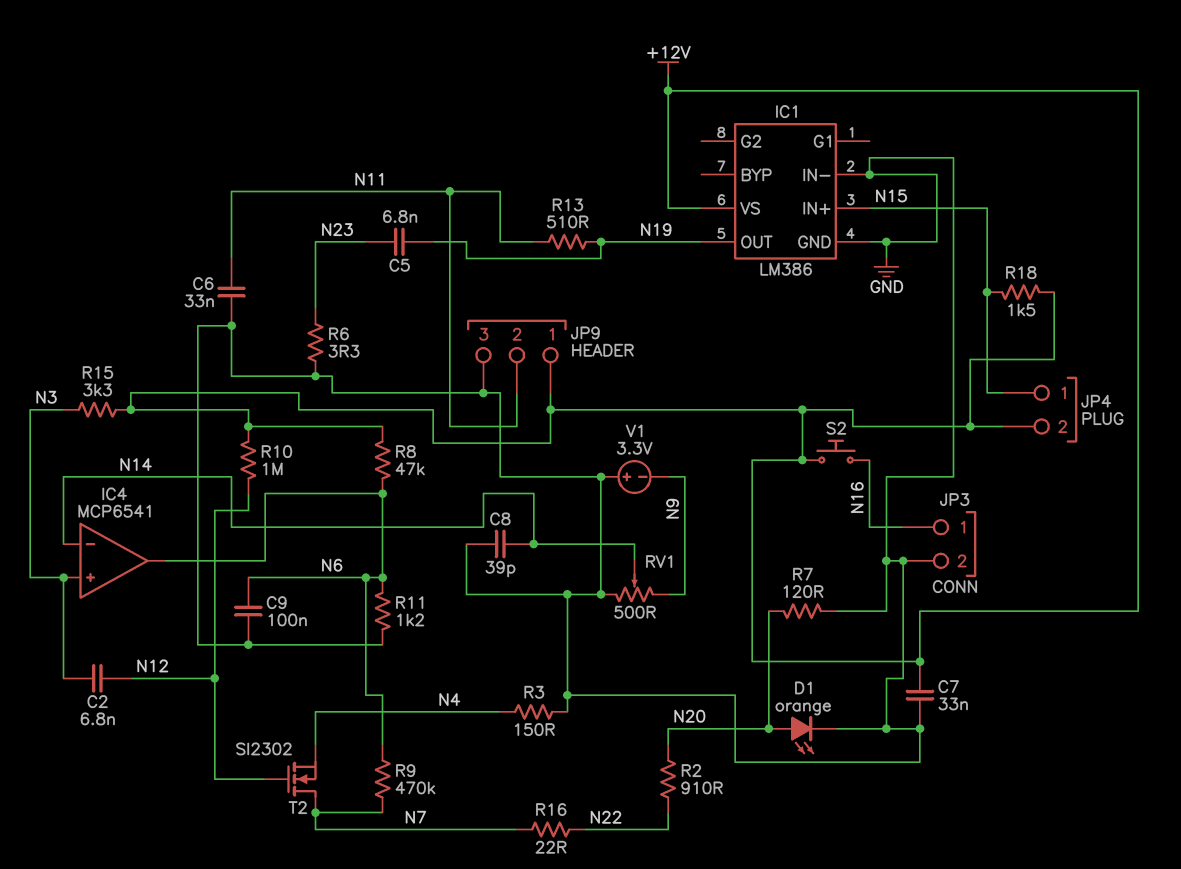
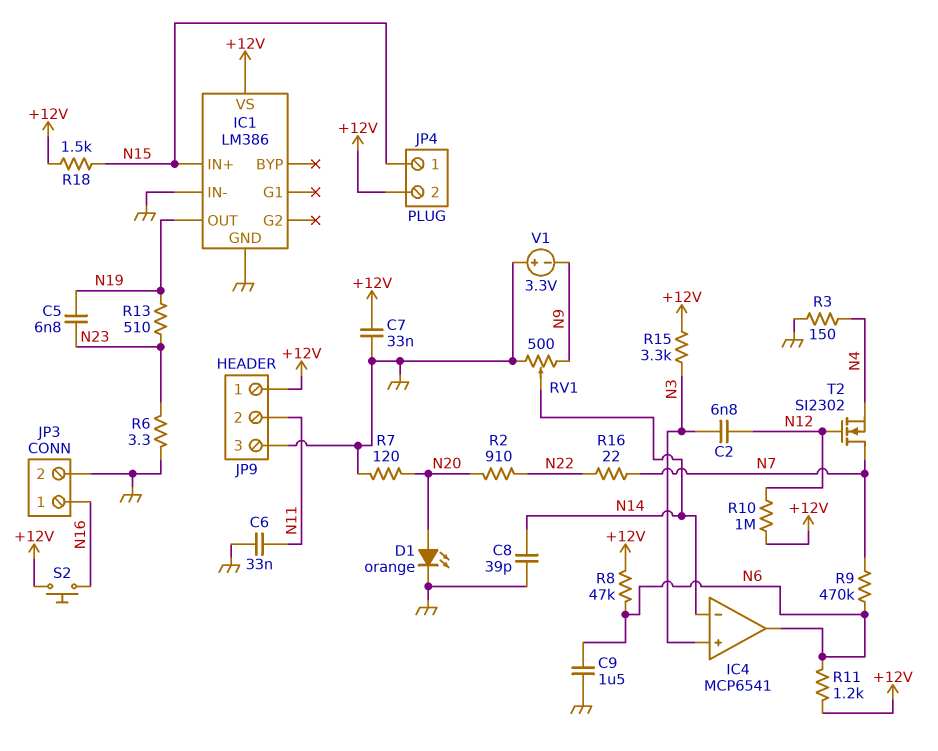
C9: 100nF (GND, N6) -> 1.5uF (GND, N6)
R11: 1.2k (GND, N6) -> 1.2k (+12V, N6)
R13: 510 (N11, N19) -> 510 (N19, N23)

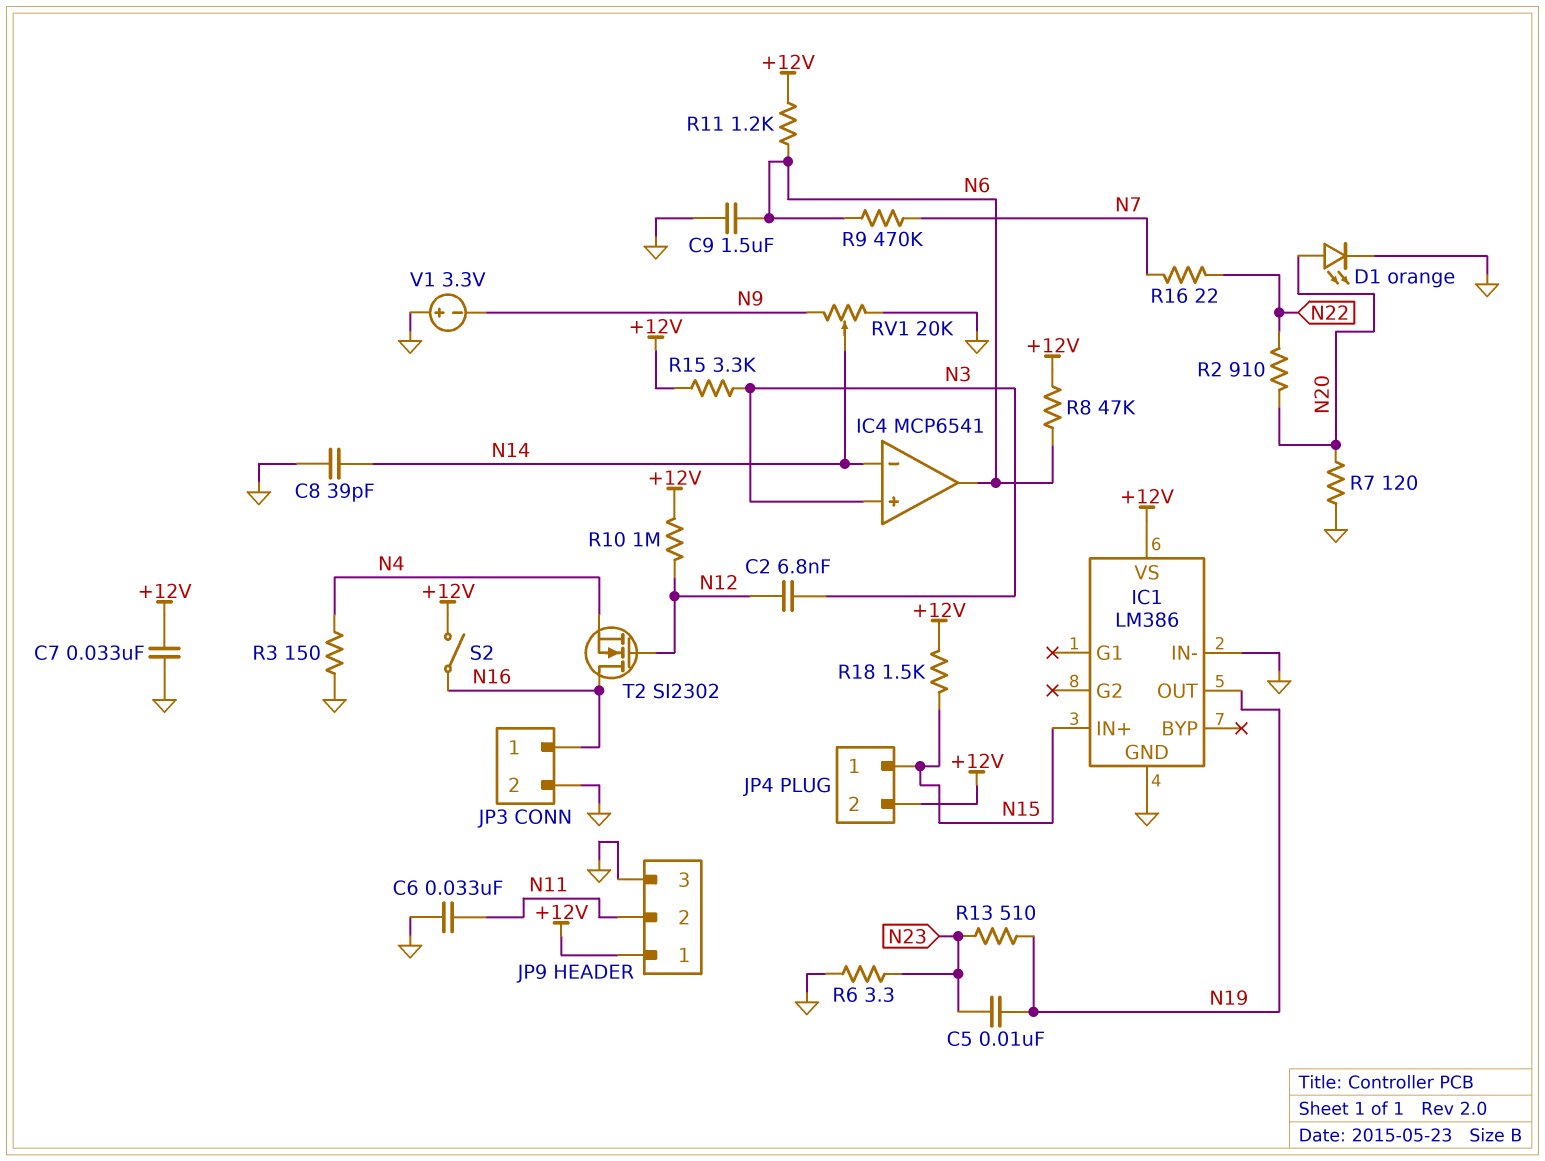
C5: 6.8nF (N19, N23) -> 10nF (N19, N23)
RV1: 500 (GND, N9, wiper N14) -> 20k (GND, N9, wiper N14)
S2: button (+12V, N16) -> switch (+12V, N16)
T2: NMOS SI2302 (G N12, D N7, S N4) -> NMOS SI2302 (G N12, D N16, S N4)

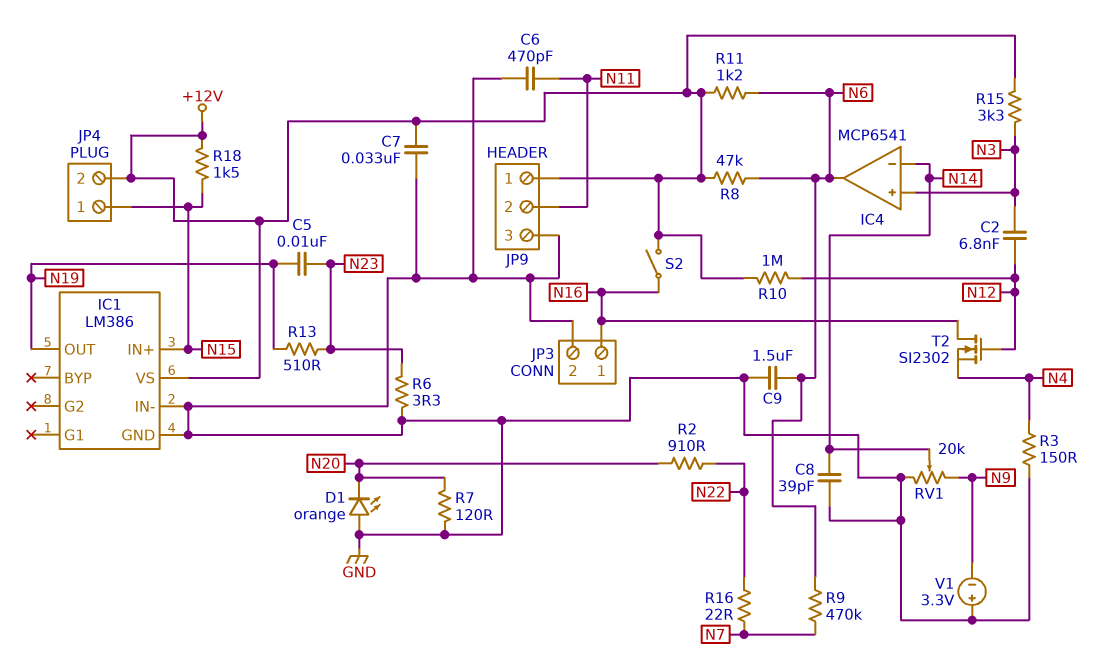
C6: 33nF (GND, N11) -> 470pF (GND, N11)
D1: LED orange (A N20, K GND) -> LED orange (A GND, K N20)

